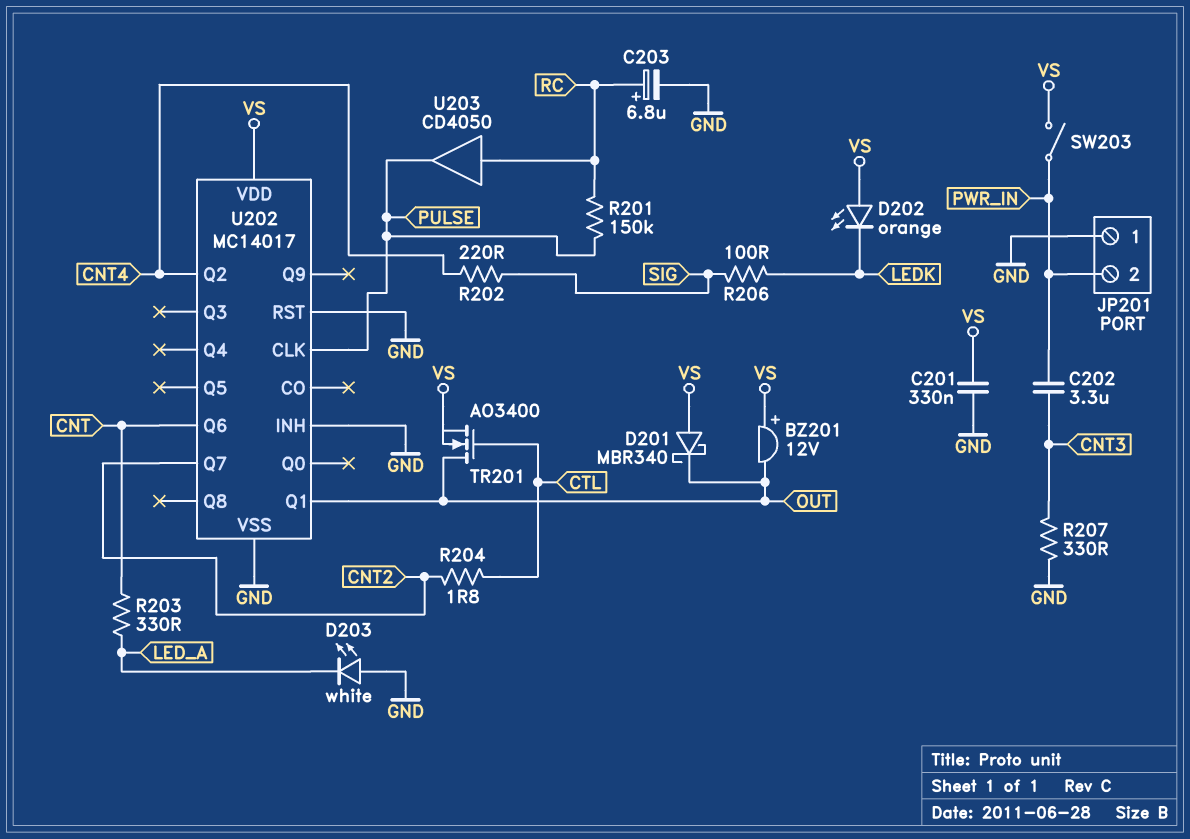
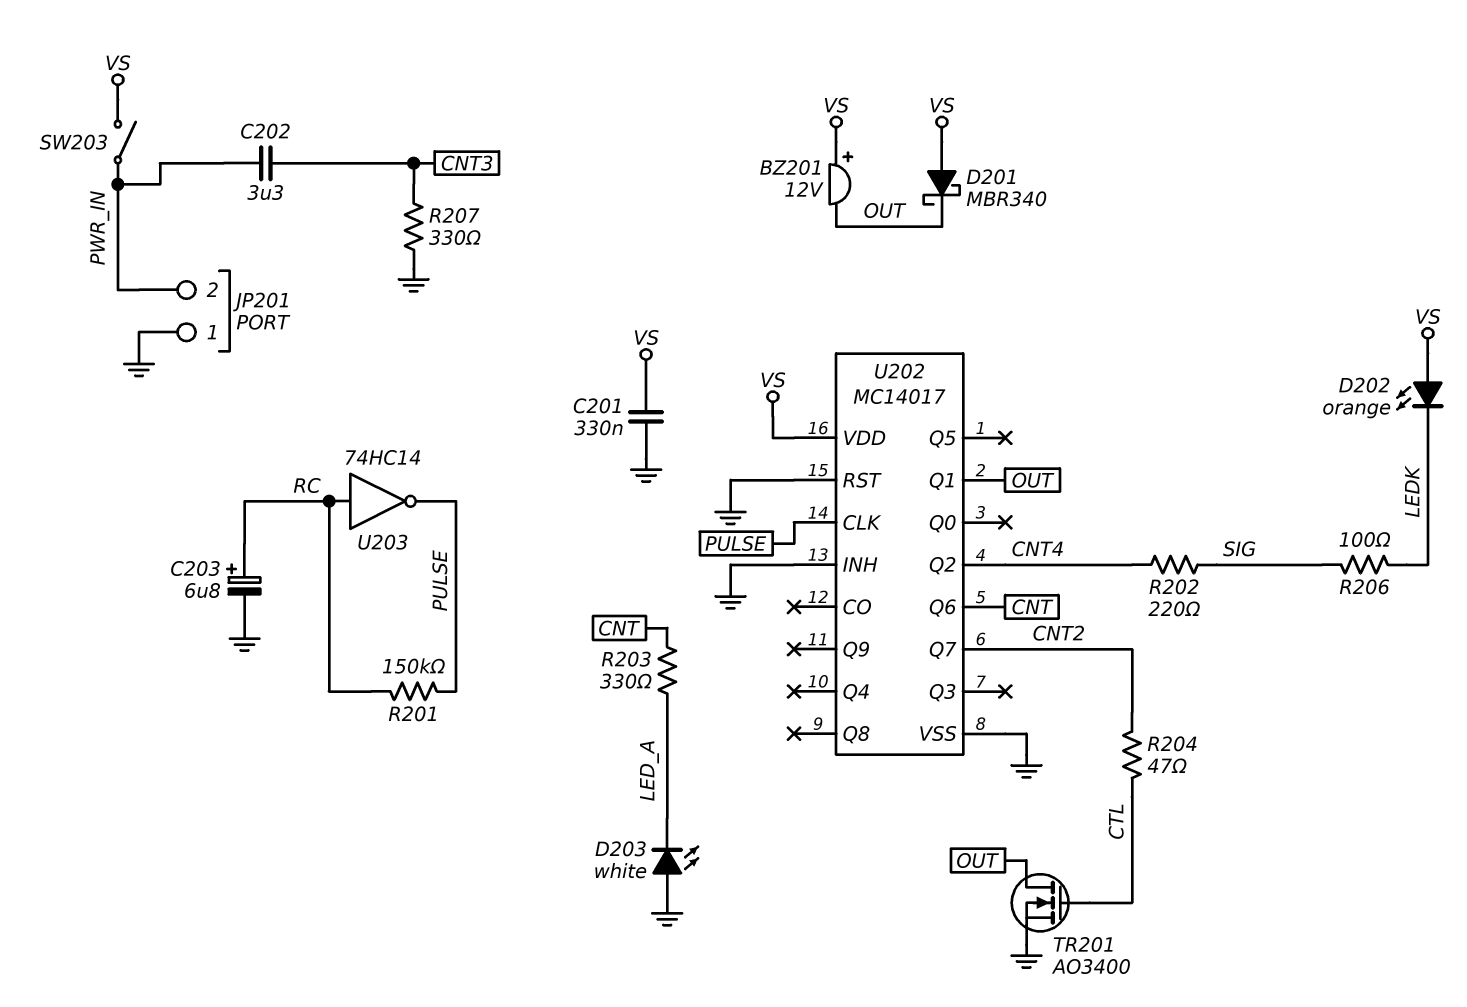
R204: 1.8 (CNT2, CTL) -> 47 (CNT2, CTL)
TR201: NMOS AO3400 (G CTL, D OUT, S VS) -> NMOS AO3400 (G CTL, D OUT, S GND)
U203: buffer CD4050 (in RC, out PULSE) -> NOT 74HC14 (in RC, out PULSE)

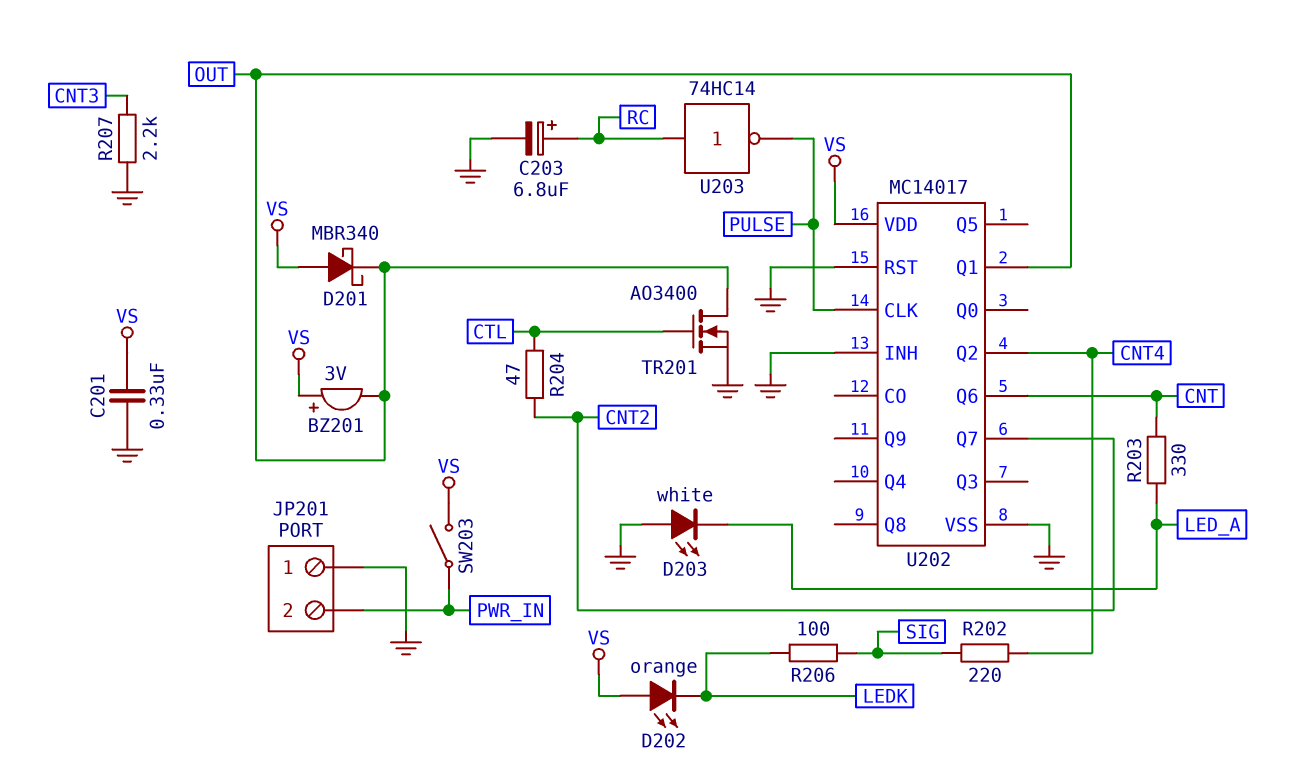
BZ201: buzzer 12V (plus VS, minus OUT) -> buzzer 3V (plus VS, minus OUT)
C202: 3.3uF (CNT3, PWR_IN) -> none
R201: 150k (PULSE, RC) -> none
R207: 330 (CNT3, GND) -> 2.2k (CNT3, GND)

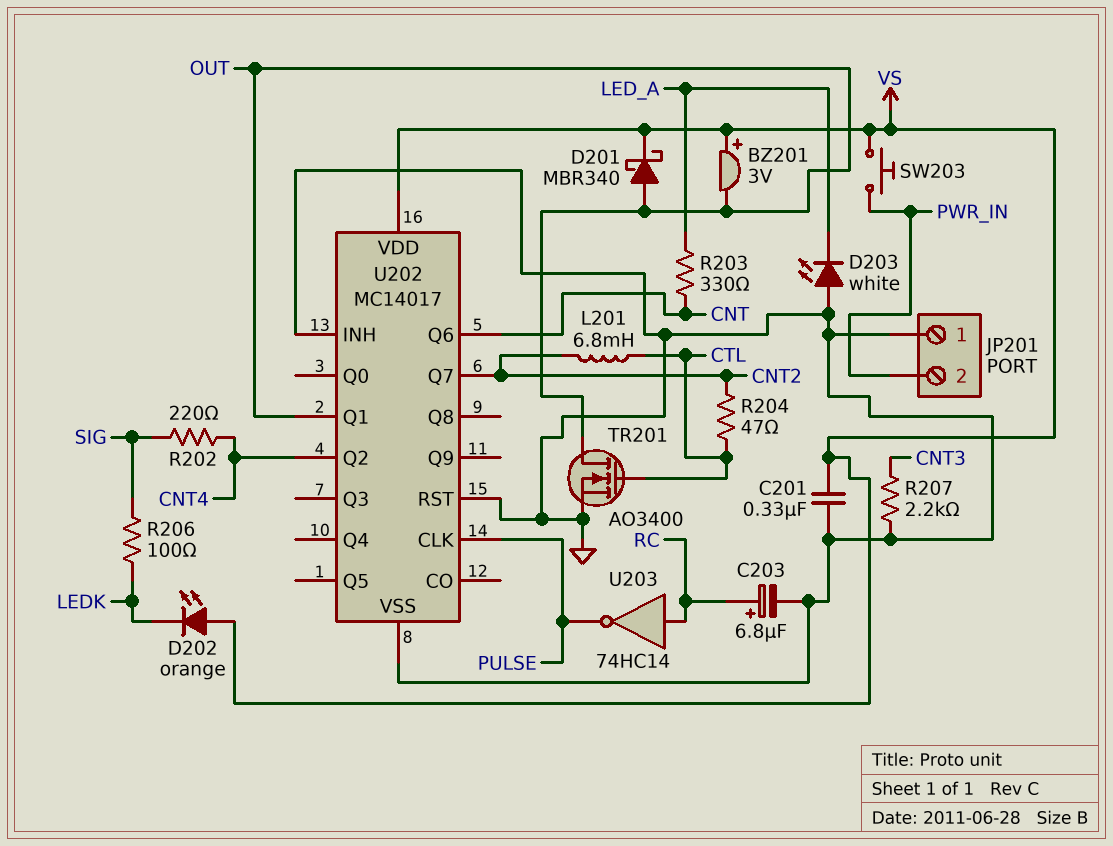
D201: schottky MBR340 (A VS, K OUT) -> schottky MBR340 (A OUT, K VS)
L201: none -> 6.8mH (CNT2, CTL)
SW203: switch (PWR_IN, VS) -> button (PWR_IN, VS)

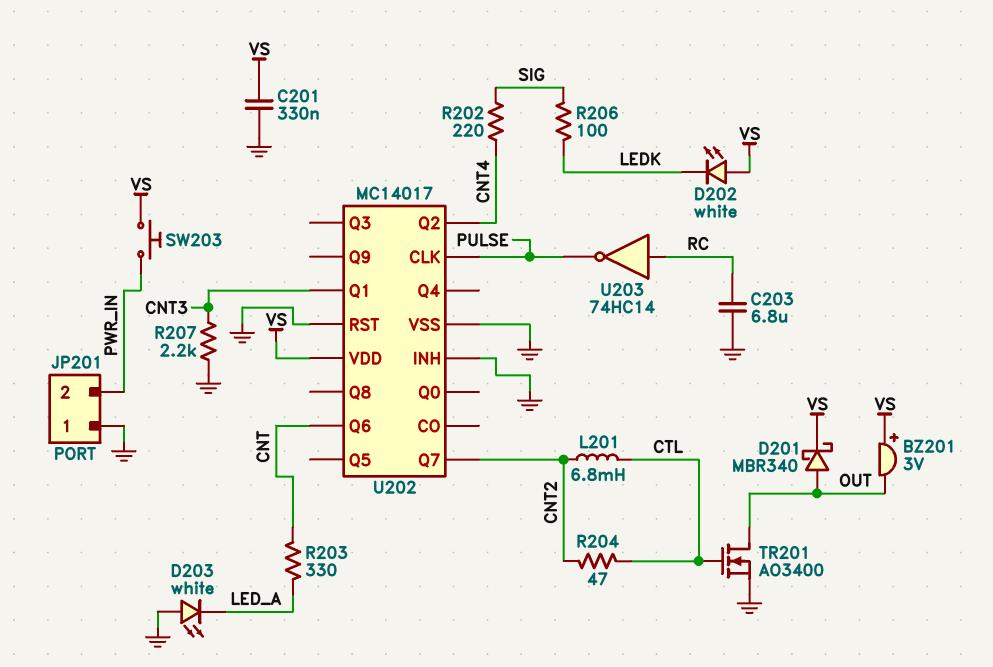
C203: 6.8uF (plus RC, minus GND) -> 6.8uF (GND, RC)
D202: LED orange (A VS, K LEDK) -> LED white (A VS, K LEDK)
U202 pin Q1: OUT -> CNT3

